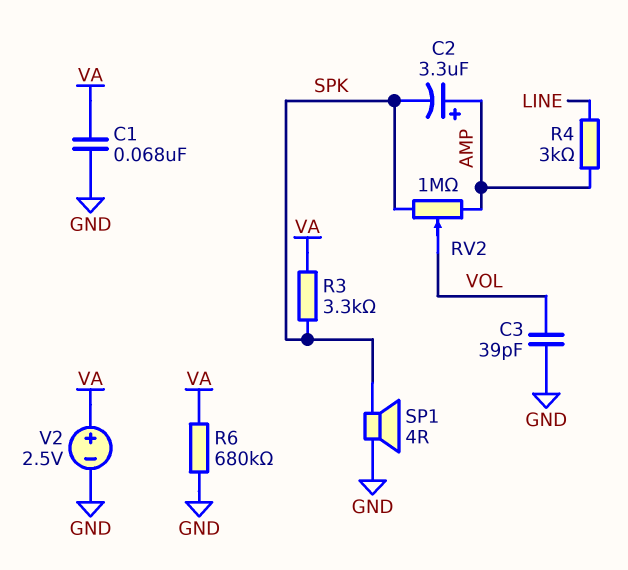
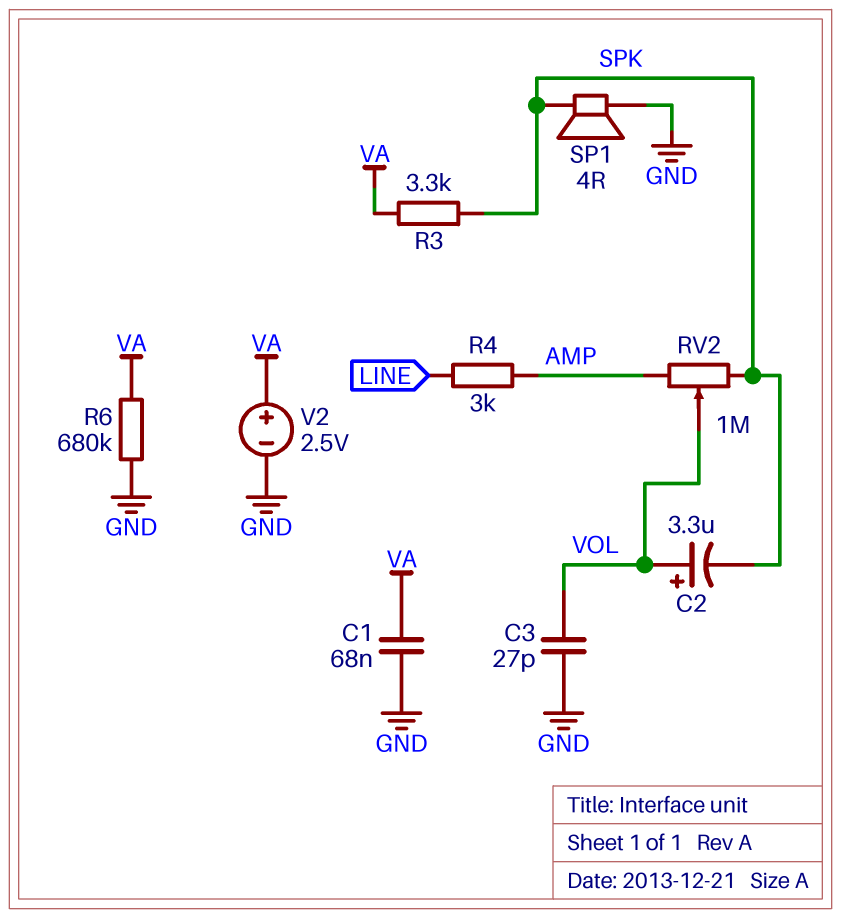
C2: 3.3uF (plus AMP, minus SPK) -> 3.3uF (plus VOL, minus SPK)
C3: 39pF (GND, VOL) -> 27pF (GND, VOL)

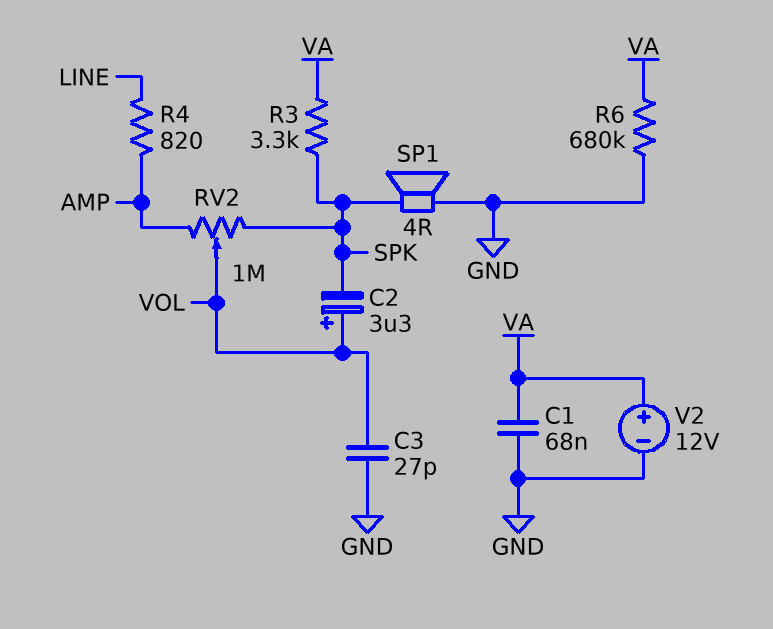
R4: 3k (AMP, LINE) -> 820 (AMP, LINE)
V2: 2.5V (plus VA, minus GND) -> 12V (plus VA, minus GND)

